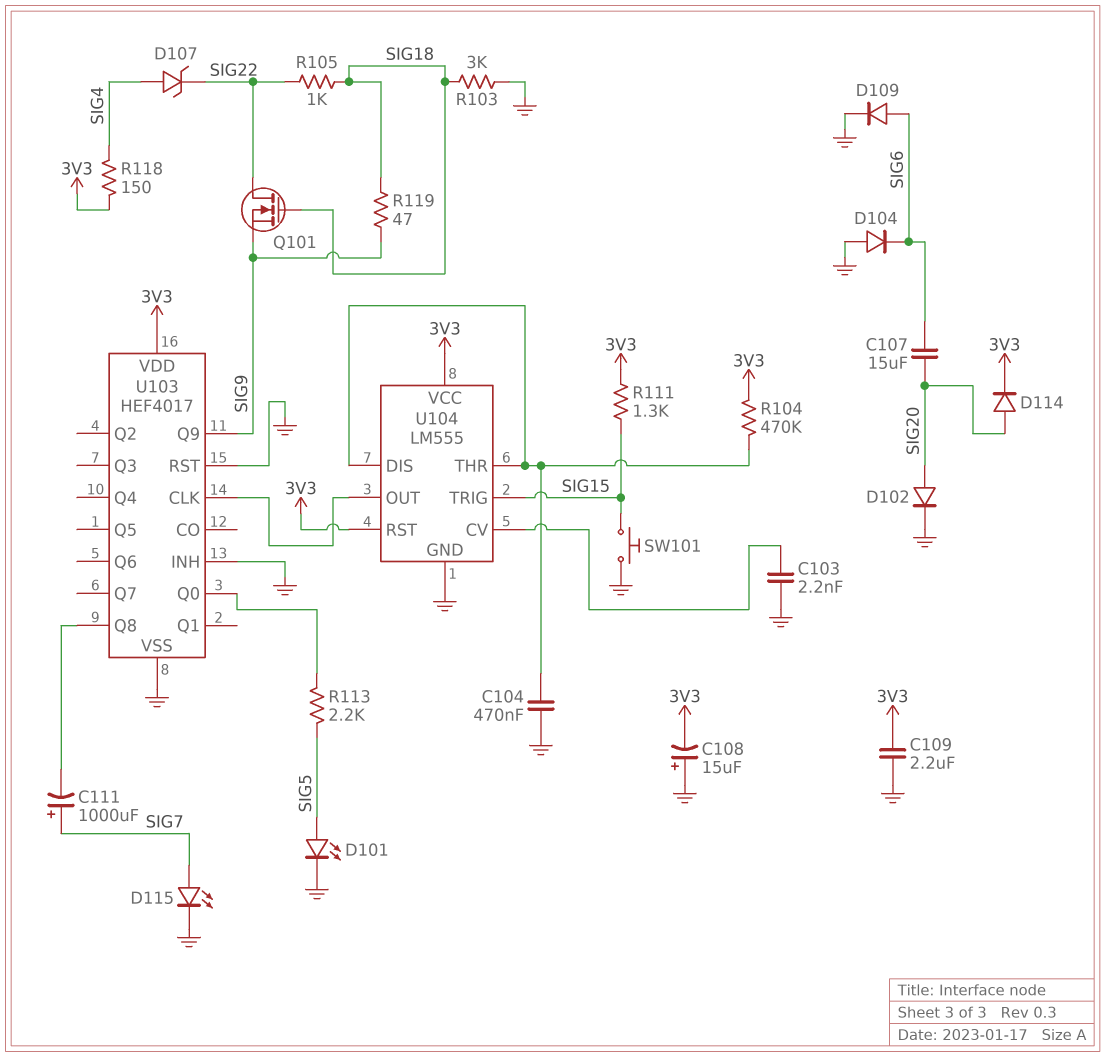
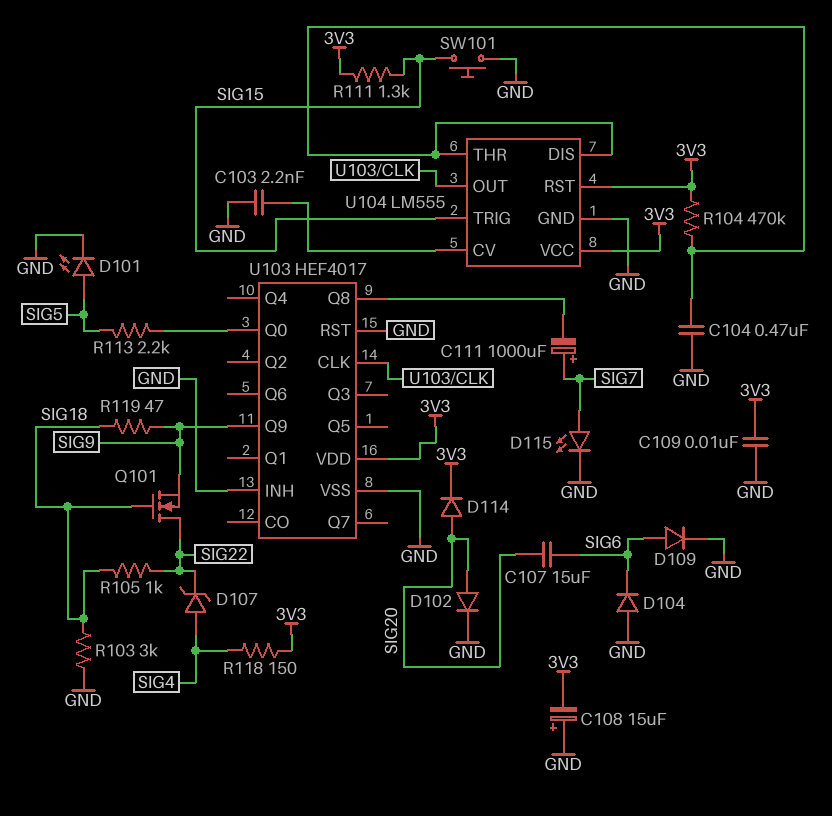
C109: 2.2uF (3V3, GND) -> 10nF (3V3, GND)

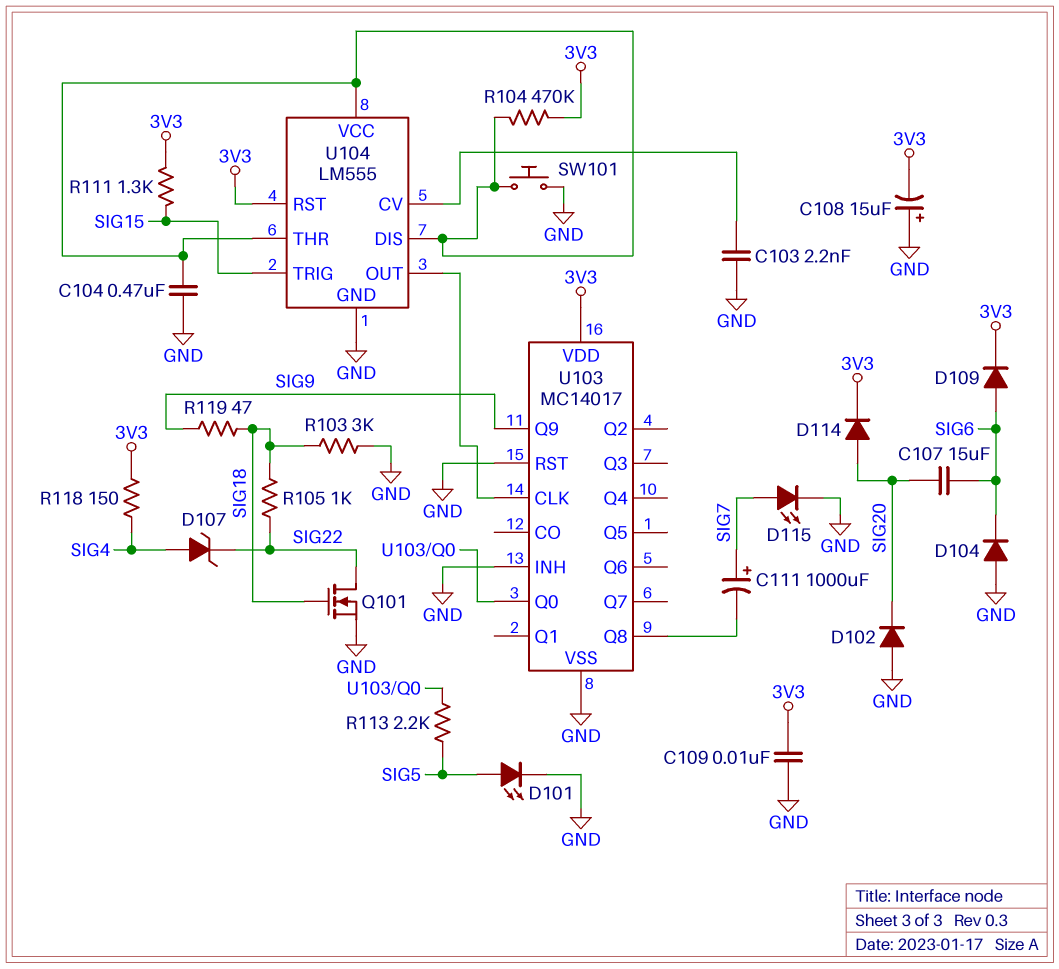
D102: diode (A SIG20, K GND) -> diode (A GND, K SIG20)
D109: diode (A SIG6, K GND) -> diode (A SIG6, K 3V3)
Q101: NMOS (G SIG18, D SIG22, S SIG9) -> NMOS (G SIG18, D SIG22, S GND)
SW101: button (GND, SIG15) -> button (GND, U104/DIS)
U103: HEF4017 -> MC14017
U104 pin VCC: 3V3 -> U104/DIS

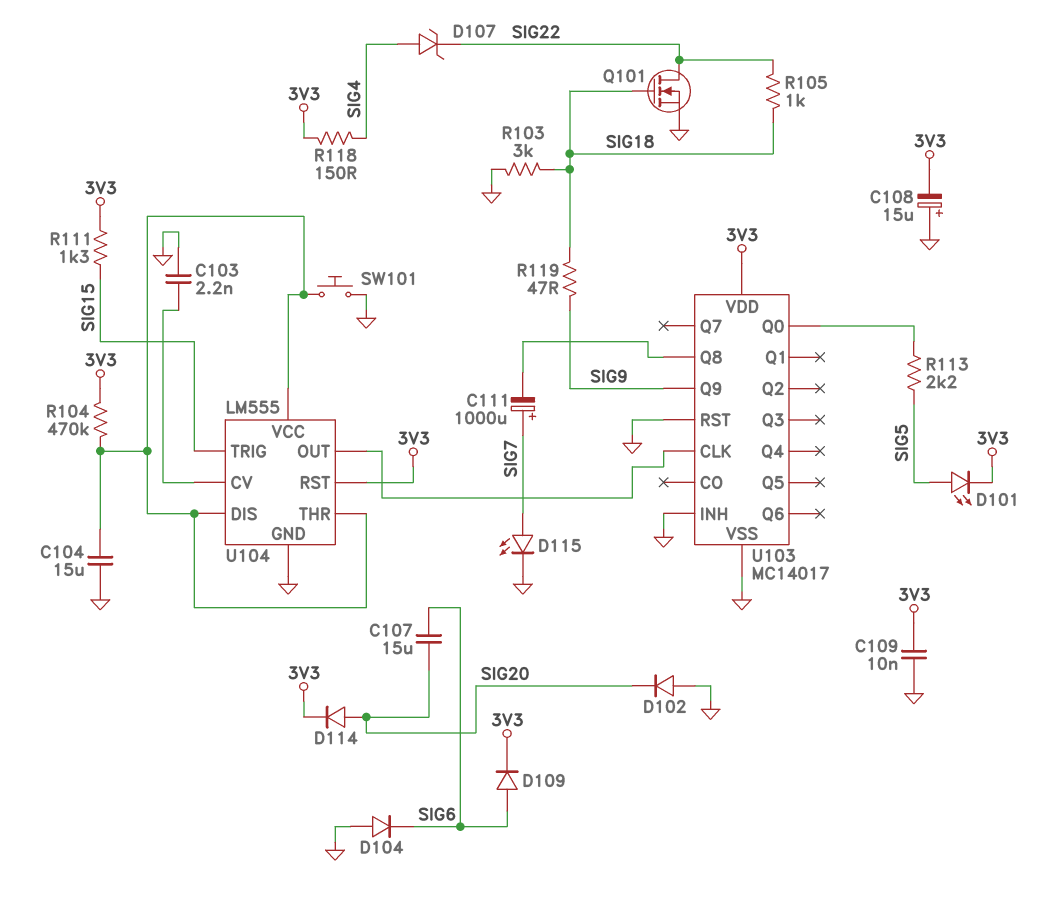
C104: 470nF (GND, U104/DIS) -> 15uF (GND, U104/DIS)
D101: LED (A SIG5, K GND) -> LED (A SIG5, K 3V3)

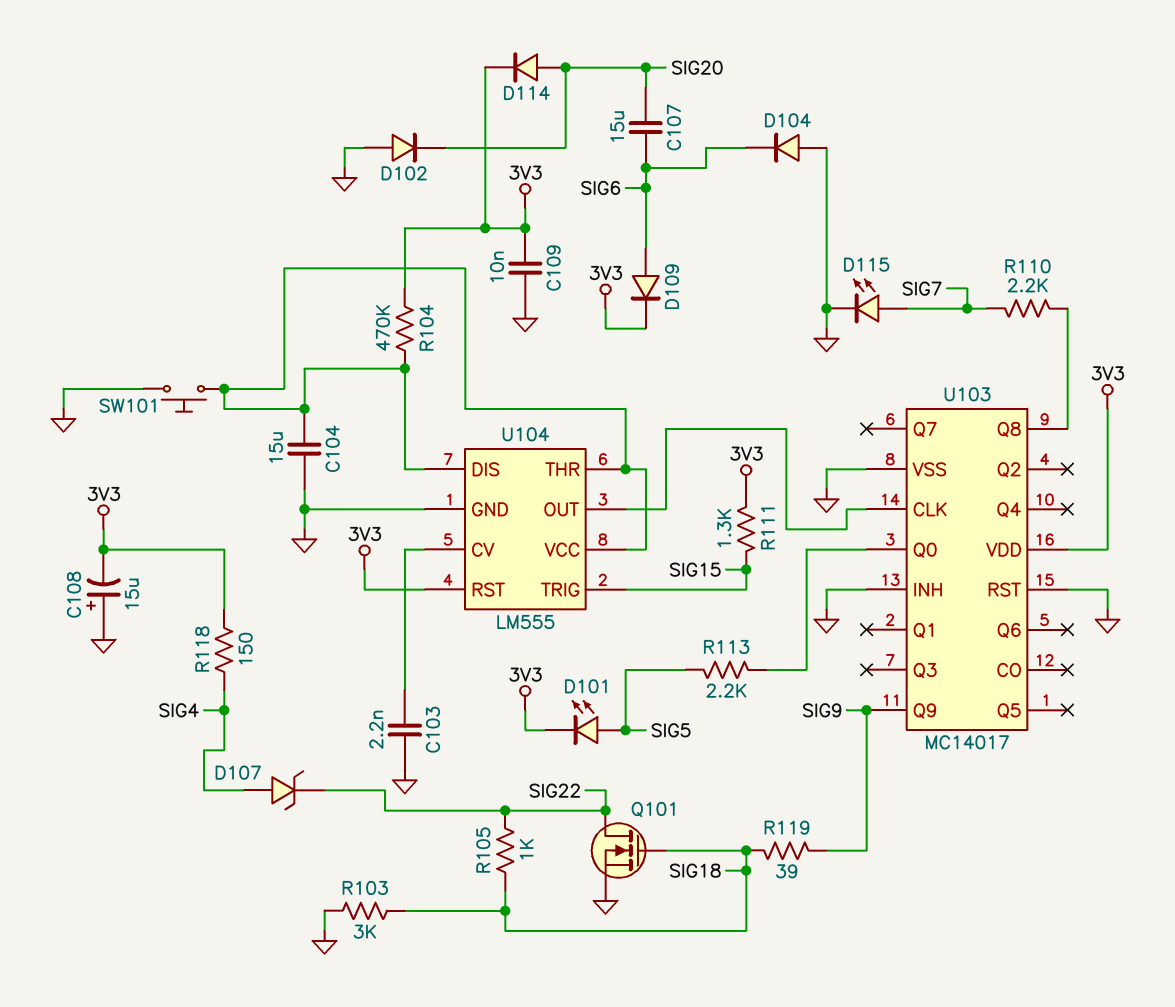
C111: 1000uF (plus SIG7, minus U103/Q8) -> none
R110: none -> 2.2k (SIG7, U103/Q8)
R119: 47 (SIG9, SIG18) -> 39 (SIG9, SIG18)

